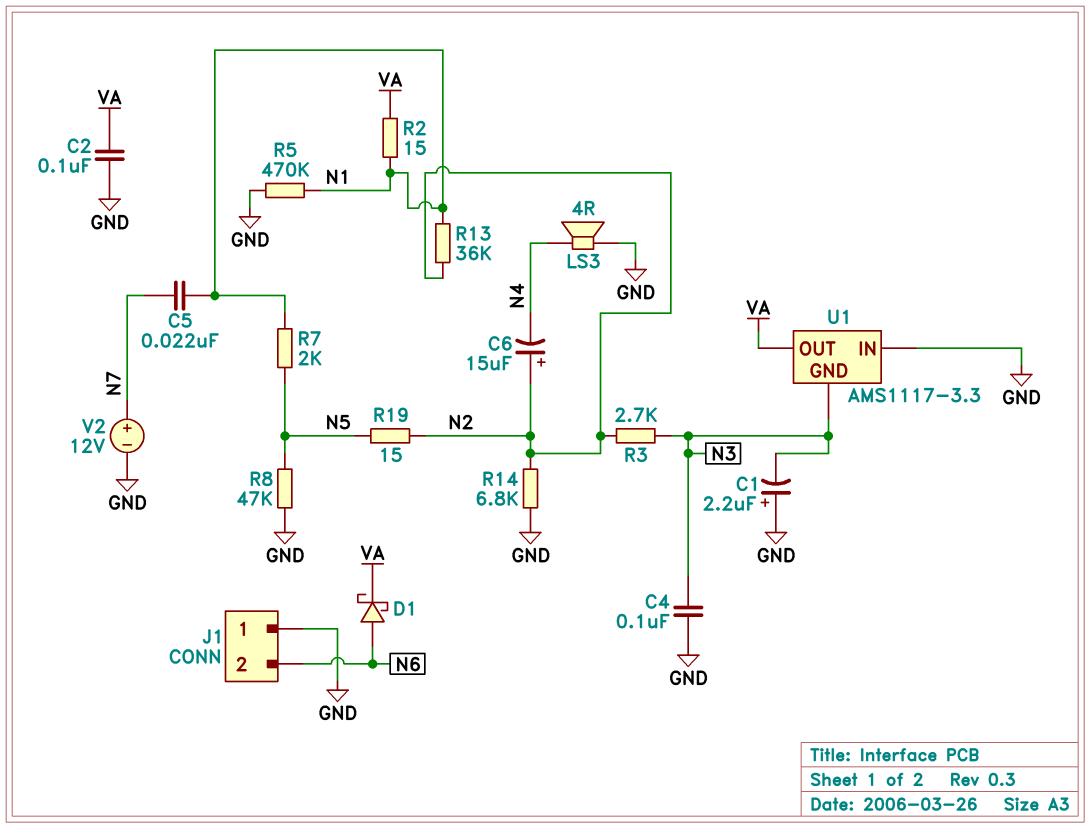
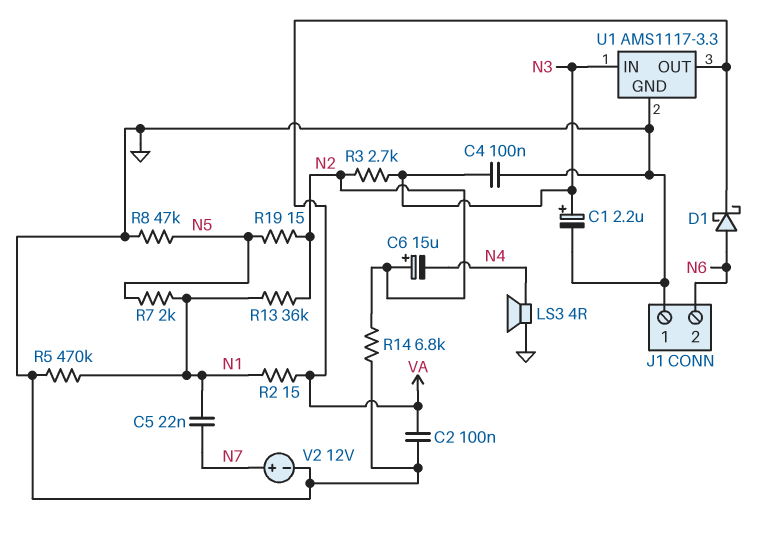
C1: 2.2uF (plus GND, minus N3) -> 2.2uF (plus N3, minus GND)
U1 pin GND: N3 -> GND
U1 pin IN: GND -> N3

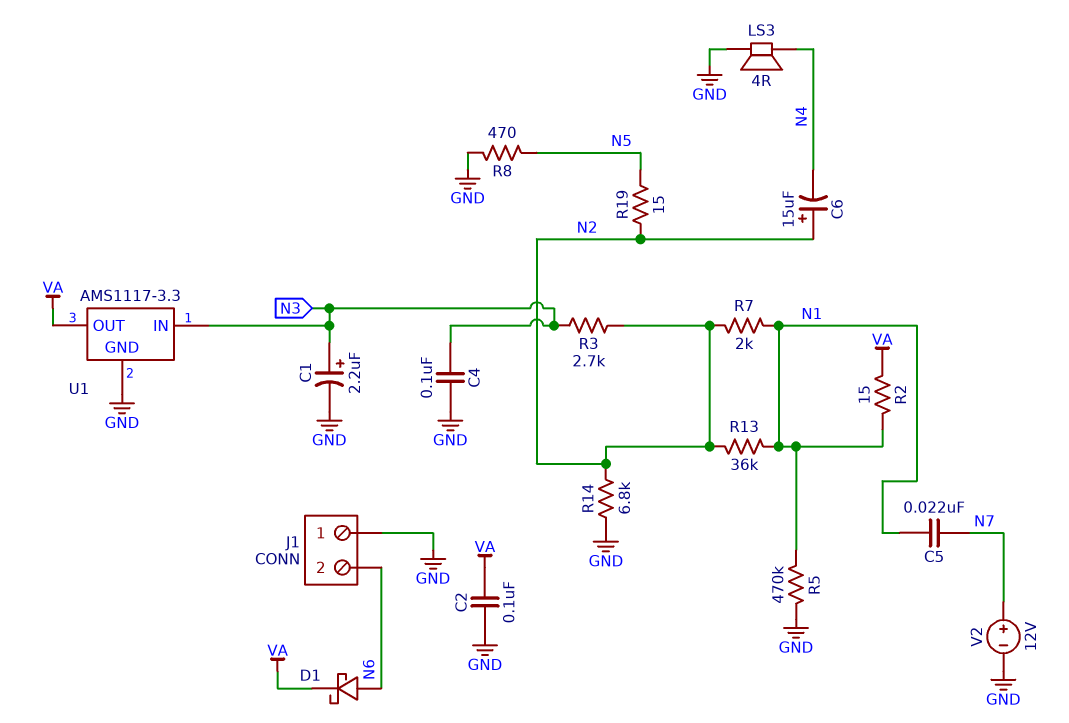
R7: 2k (N1, N5) -> 2k (N1, N2)
R8: 47k (GND, N5) -> 470 (GND, N5)

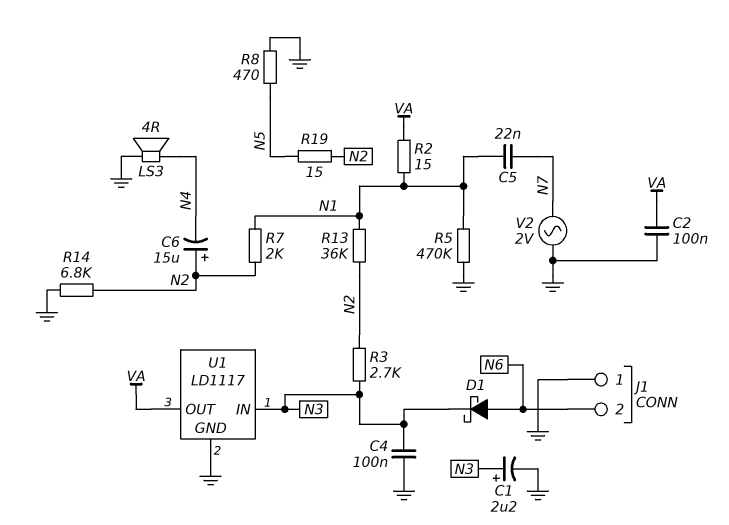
D1: schottky (A N6, K VA) -> schottky (A N6, K N3)
U1: AMS1117-3.3 -> LD1117
V2: 12V (plus N7, minus GND) -> AC 2V (GND, N7)

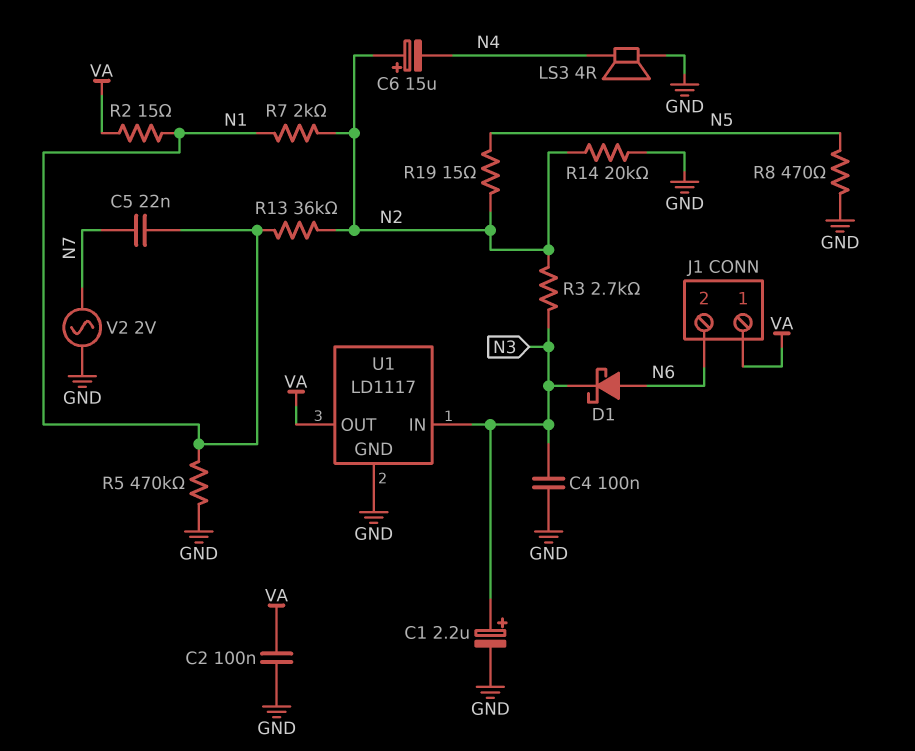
J1 pin 1: GND -> VA
R14: 6.8k (GND, N2) -> 20k (GND, N2)

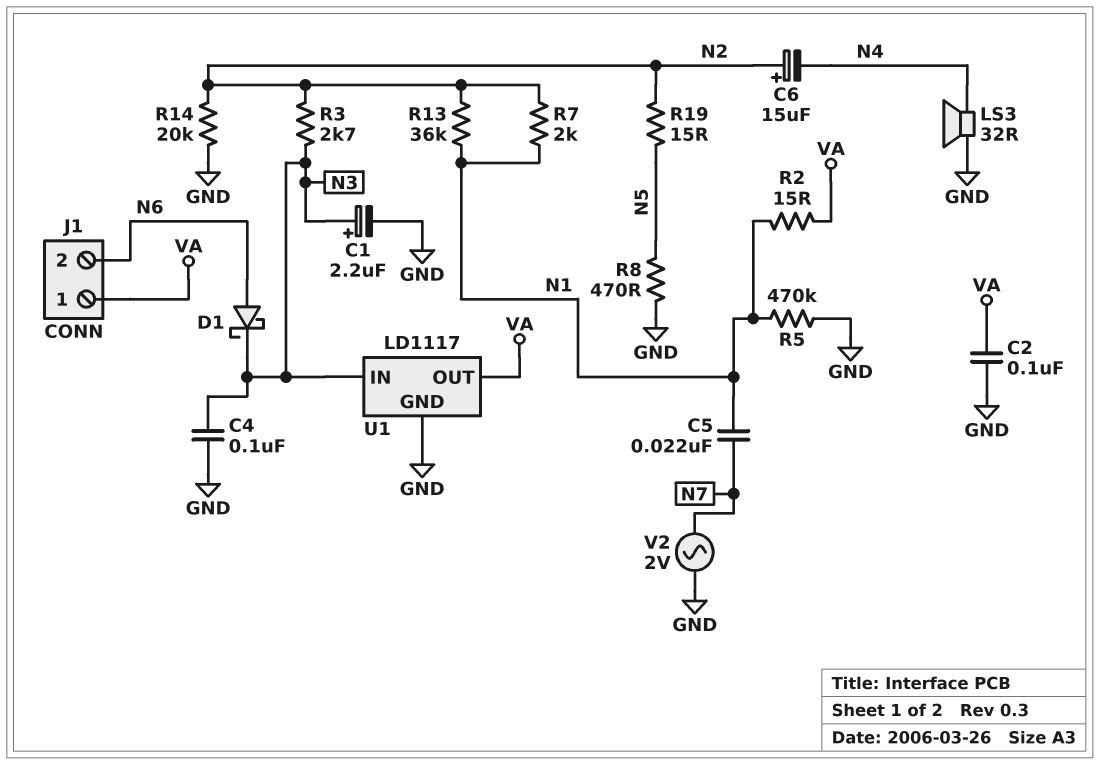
LS3: speaker 4R (GND, N4) -> speaker 32R (GND, N4)

